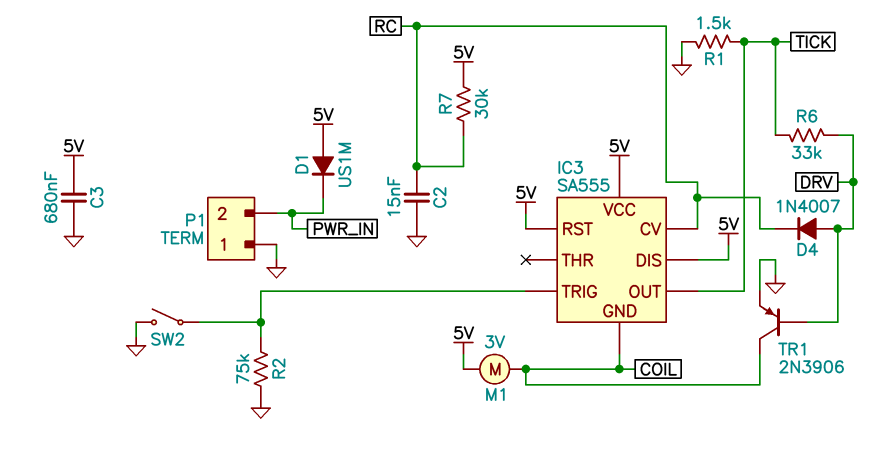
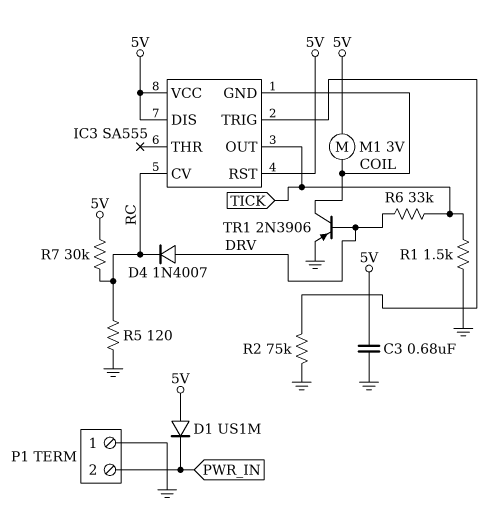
C2: 15nF (GND, RC) -> none
R5: none -> 120 (GND, RC)
SW2: switch (GND, IC3/TRIG) -> none

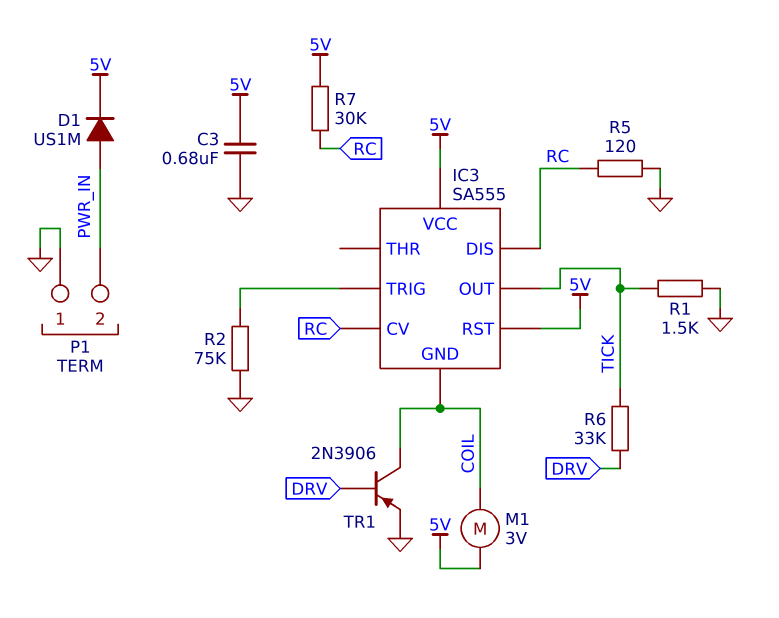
D1: diode US1M (A 5V, K PWR_IN) -> diode US1M (A PWR_IN, K 5V)
D4: diode 1N4007 (A DRV, K RC) -> none
IC3 pin DIS: 5V -> RC

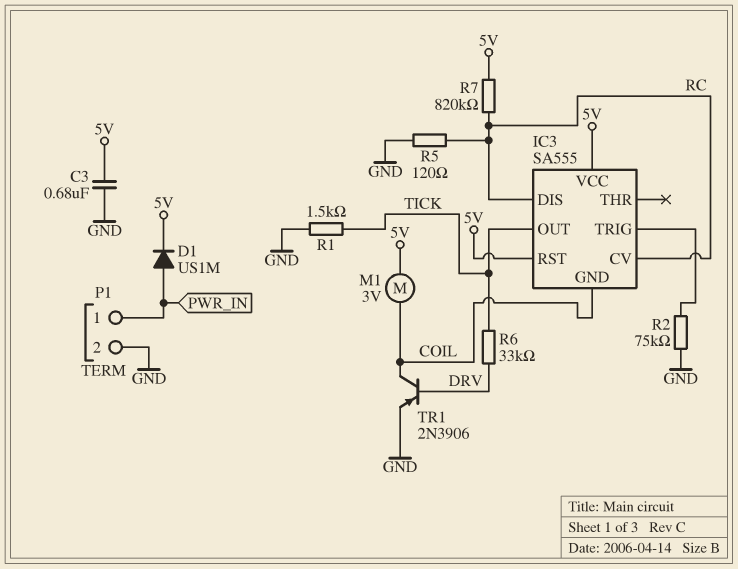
P1 pin 1: GND -> PWR_IN
P1 pin 2: PWR_IN -> GND
R7: 30k (5V, RC) -> 820k (5V, RC)

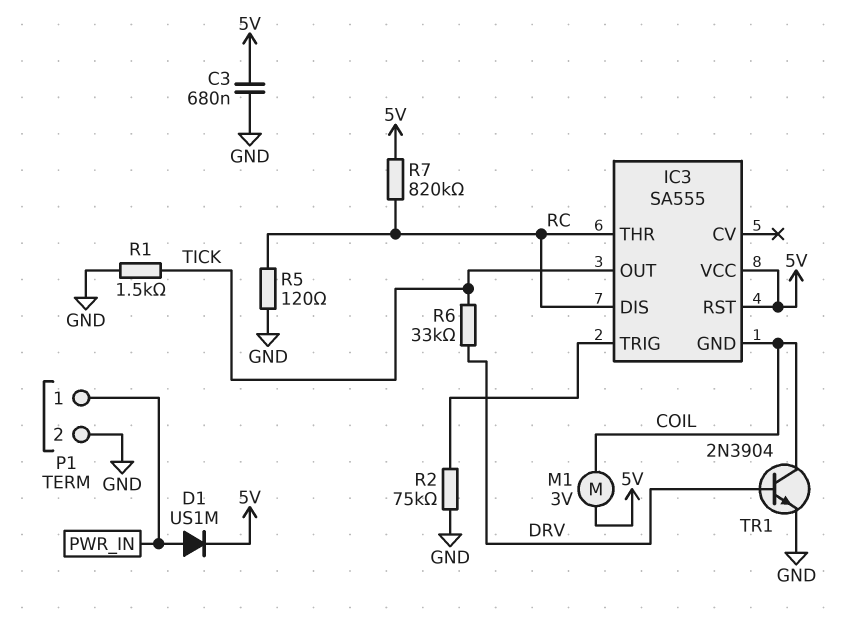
IC3 pin CV: RC -> none
IC3 pin THR: none -> RC
TR1: PNP 2N3906 (B DRV, C COIL, E GND) -> NPN 2N3904 (B DRV, C COIL, E GND)

